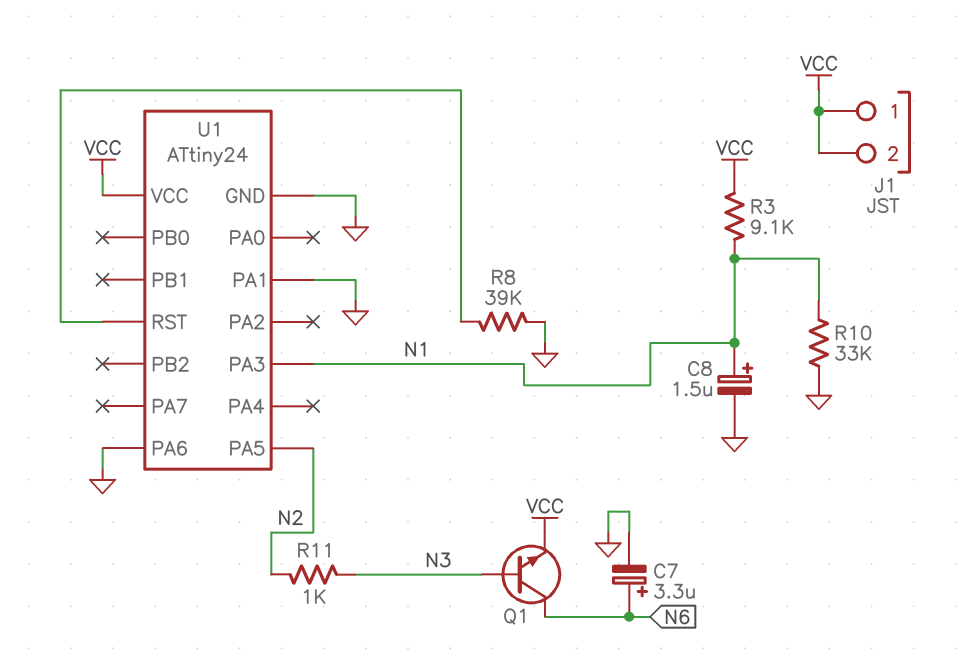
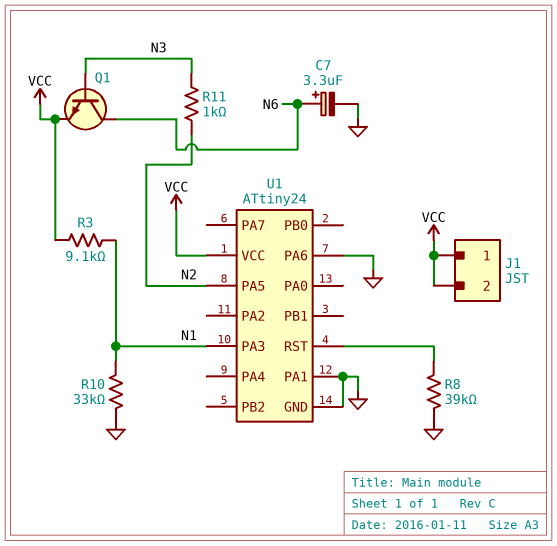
C8: 1.5uF (plus N1, minus GND) -> none

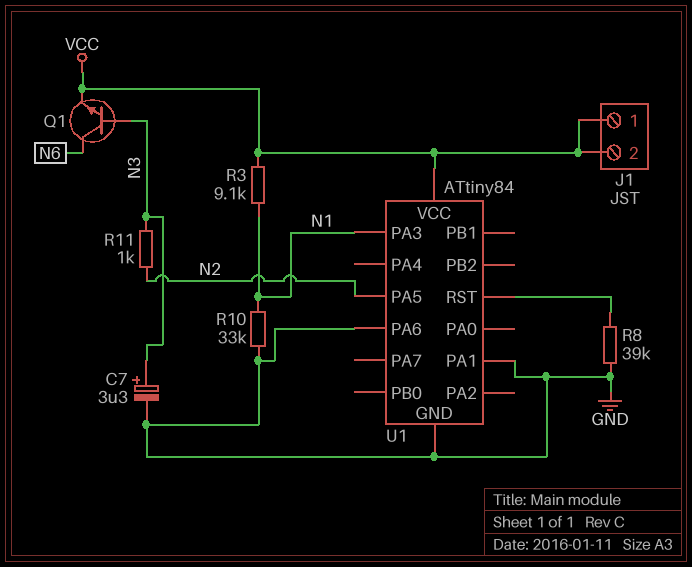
C7: 3.3uF (plus N6, minus GND) -> 3.3uF (plus N3, minus GND)
U1: ATtiny24 -> ATtiny84

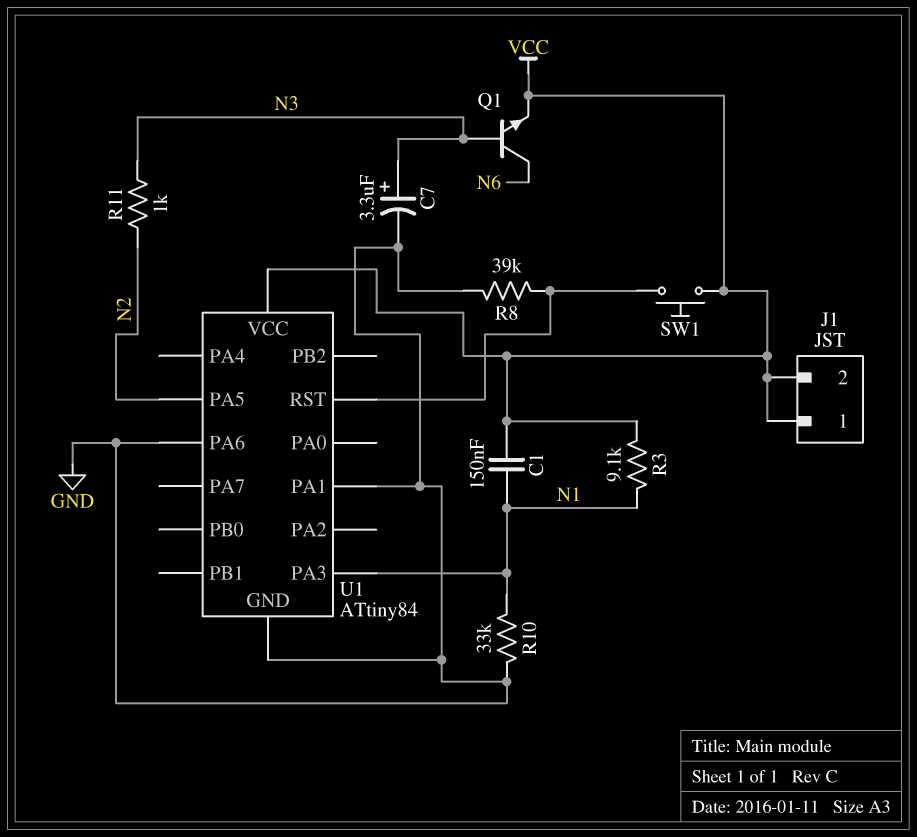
C1: none -> 150nF (N1, VCC)
SW1: none -> button (U1/RST, VCC)

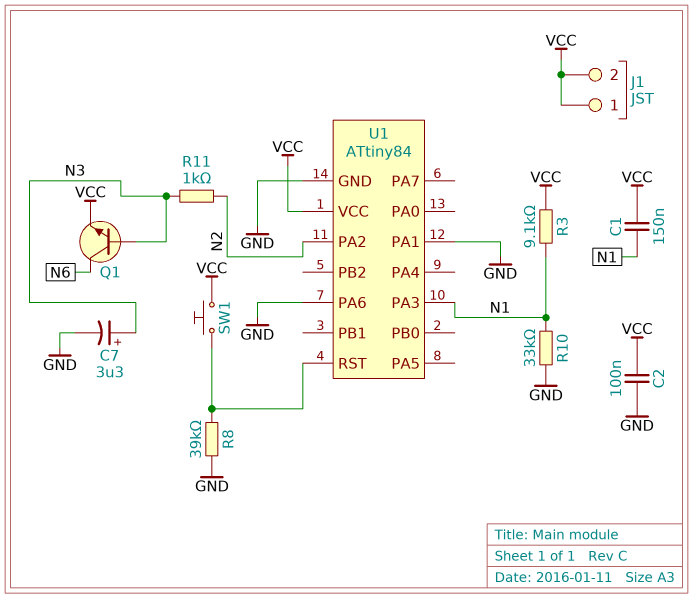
C2: none -> 100nF (GND, VCC)
U1 pin PA2: none -> N2
U1 pin PA5: N2 -> none

